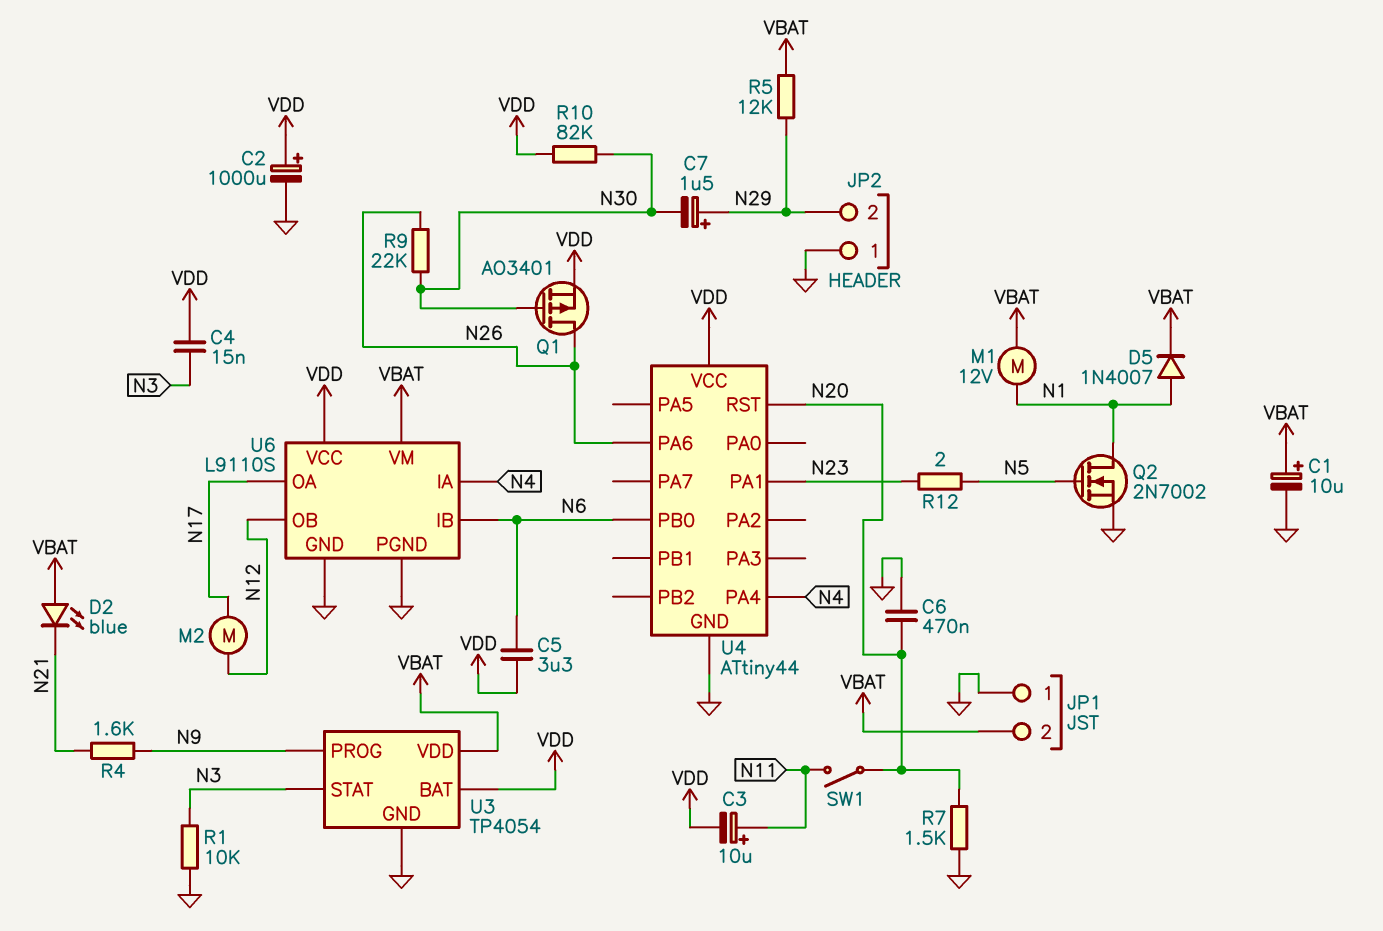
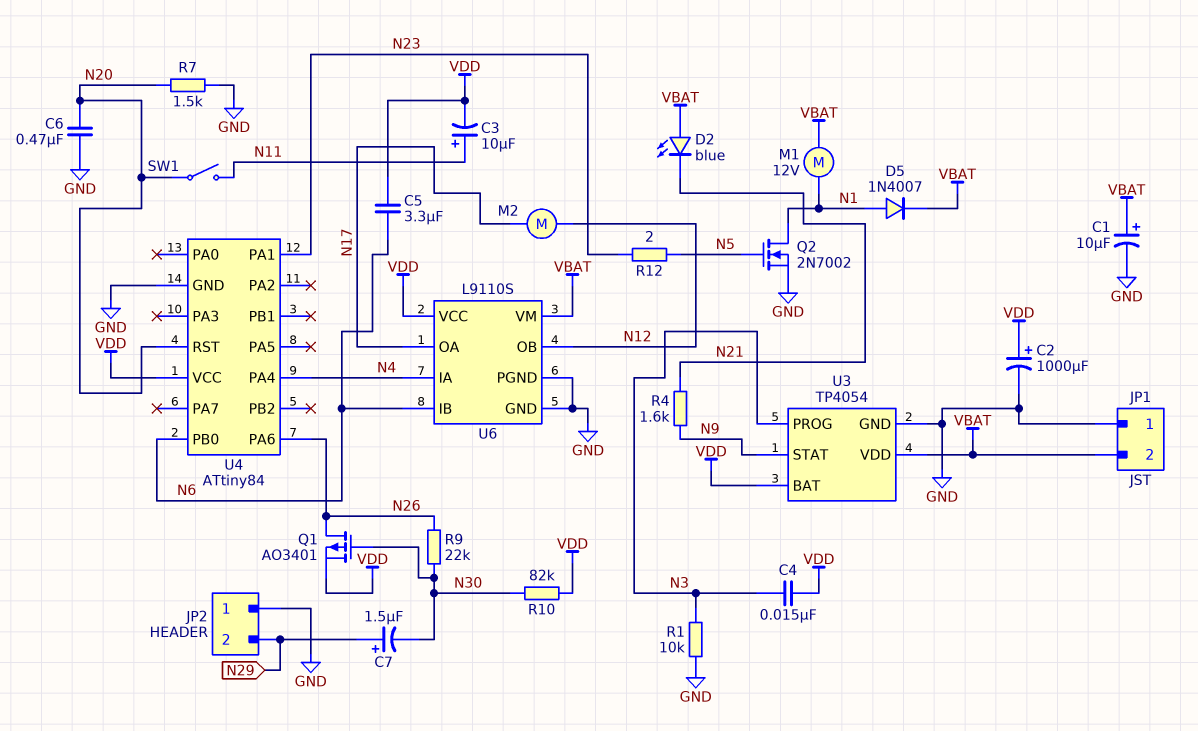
R5: 12k (N29, VBAT) -> none
U3 pin PROG: N9 -> N3
U3 pin STAT: N3 -> N9
U4: ATtiny44 -> ATtiny84

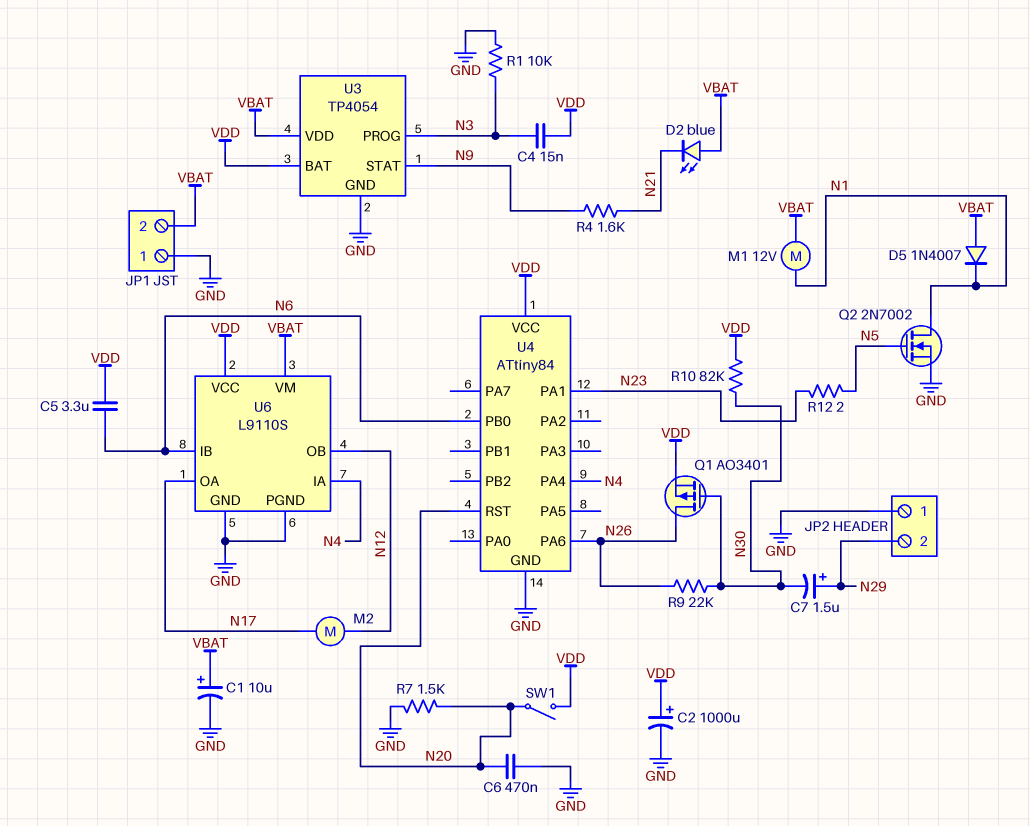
C3: 10uF (plus N11, minus VDD) -> none
D5: diode 1N4007 (A N1, K VBAT) -> diode 1N4007 (A VBAT, K N1)
SW1: switch (N11, N20) -> switch (N20, VDD)

